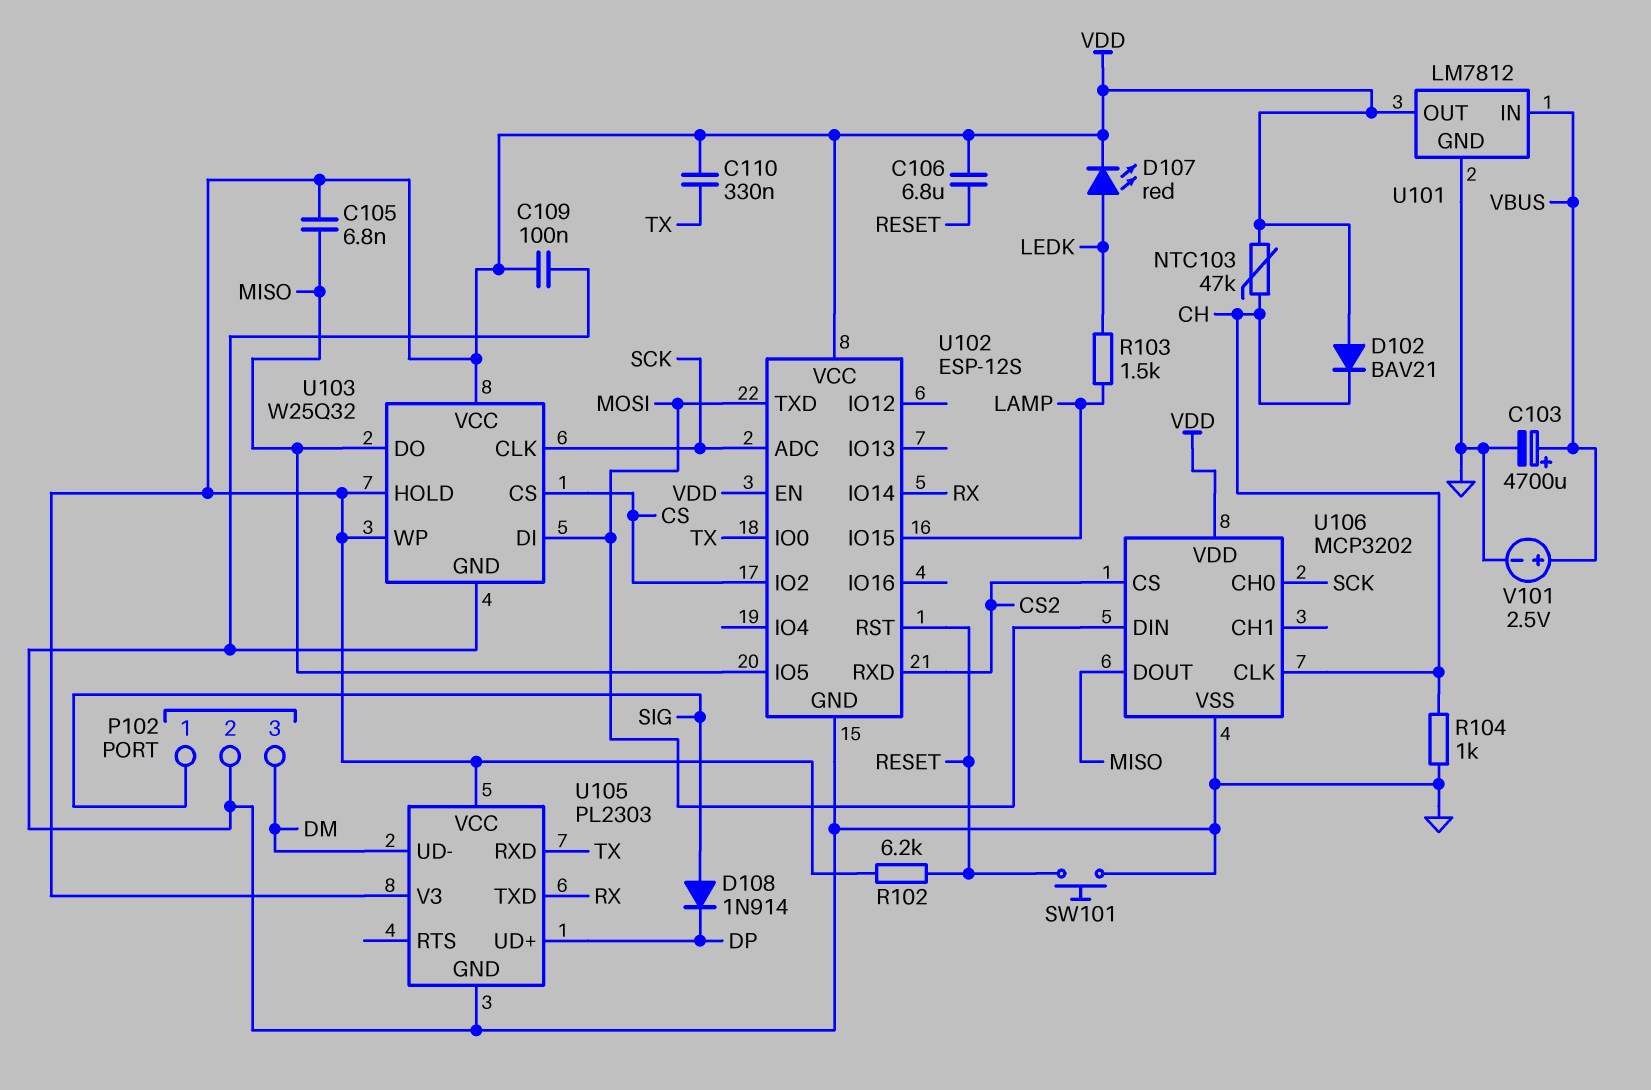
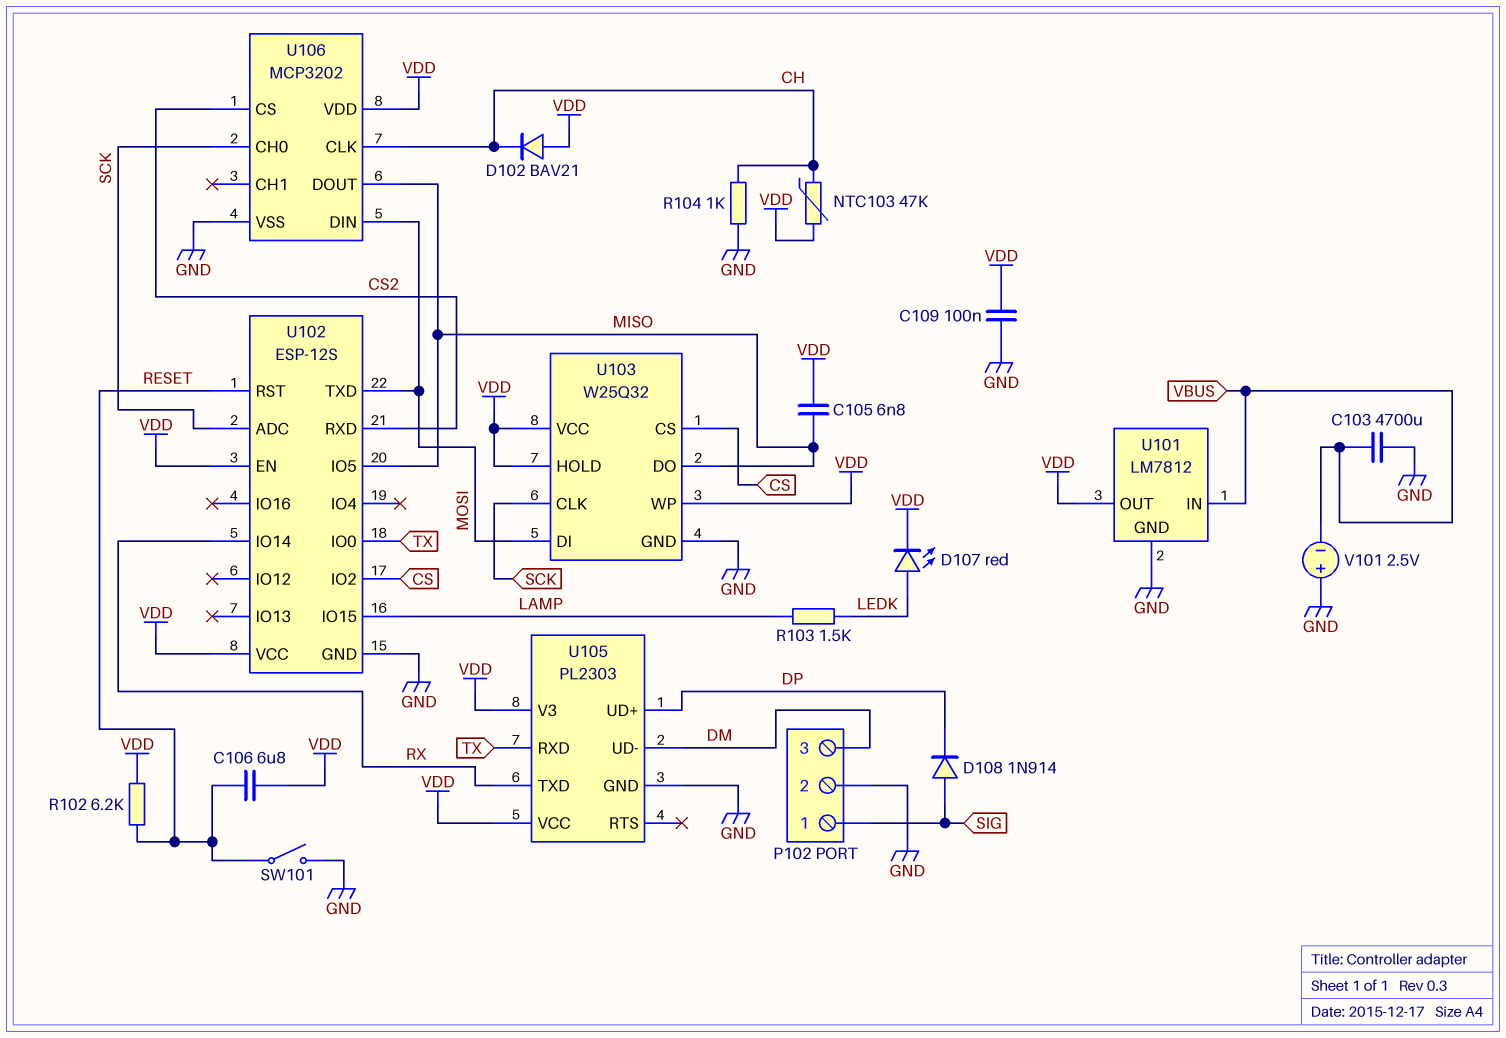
C103: 4700uF (plus VBUS, minus GND) -> 4700uF (GND, VBUS)
C110: 330nF (TX, VDD) -> none
SW101: button (GND, RESET) -> switch (GND, RESET)
V101: 2.5V (plus VBUS, minus GND) -> 2.5V (plus GND, minus VBUS)

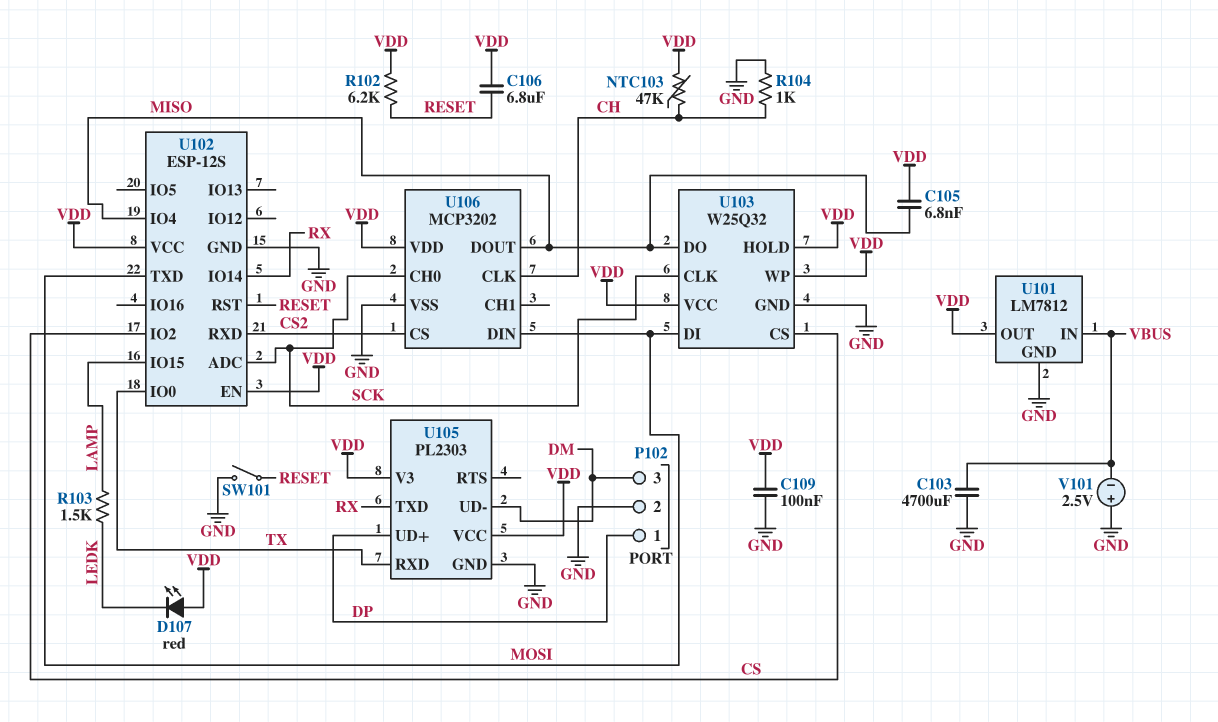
D102: diode BAV21 (A VDD, K CH) -> none
D107: LED red (A LEDK, K VDD) -> LED red (A VDD, K LEDK)
D108: diode 1N914 (A SIG, K DP) -> none
P102 pin 1: SIG -> DP
U102 pin IO4: none -> MISO
U102 pin IO5: MISO -> none

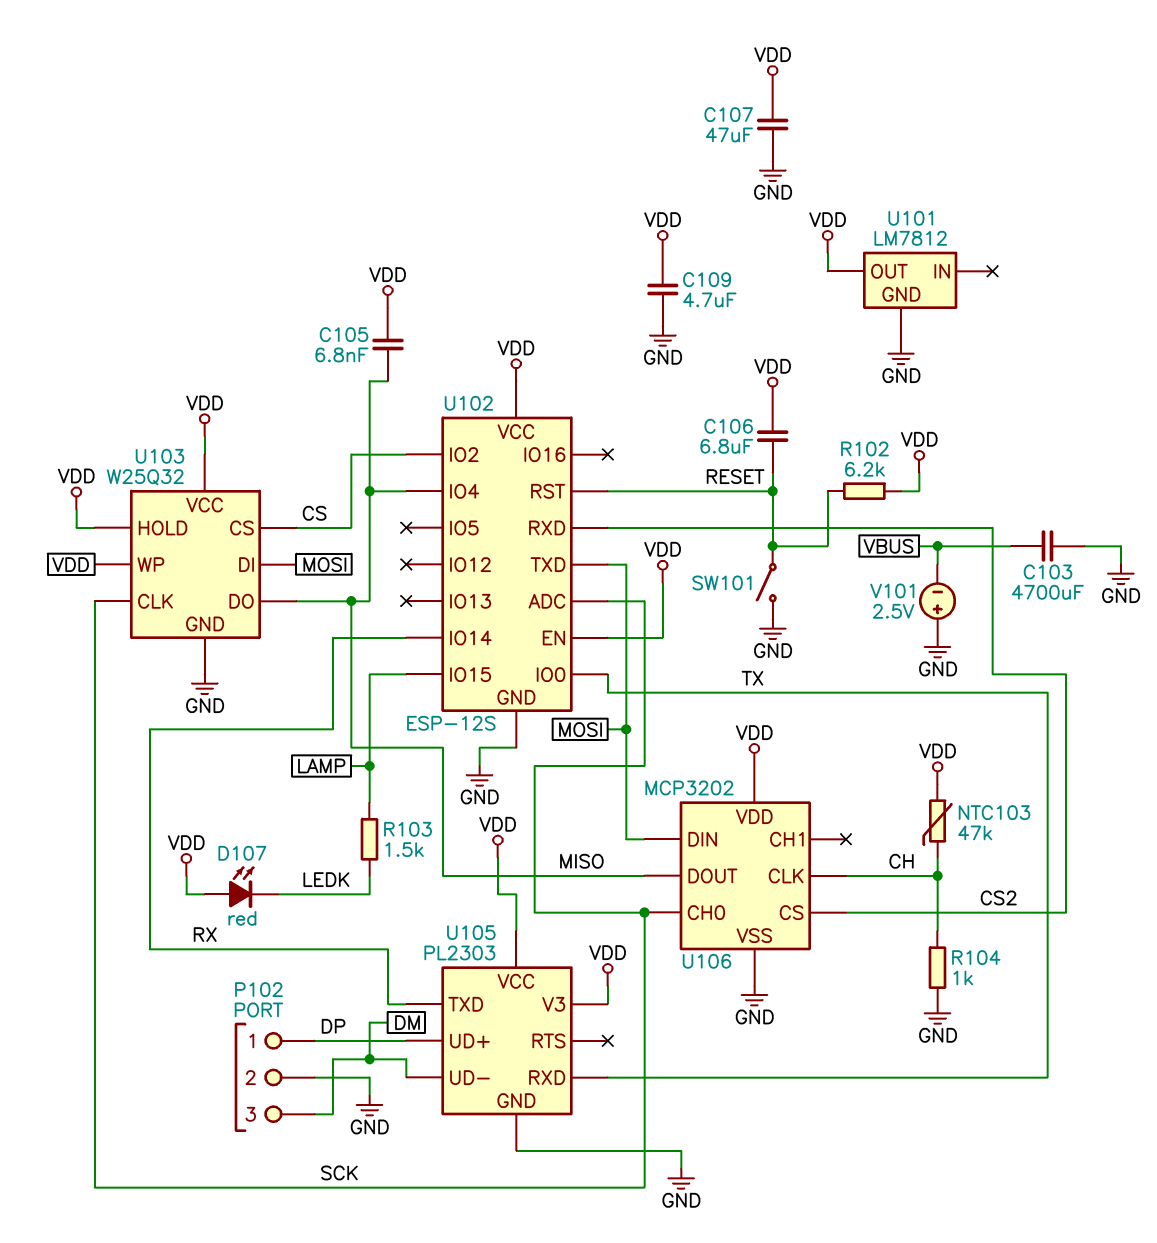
C107: none -> 47uF (GND, VDD)
C109: 100nF (GND, VDD) -> 4.7uF (GND, VDD)
U101 pin IN: VBUS -> none

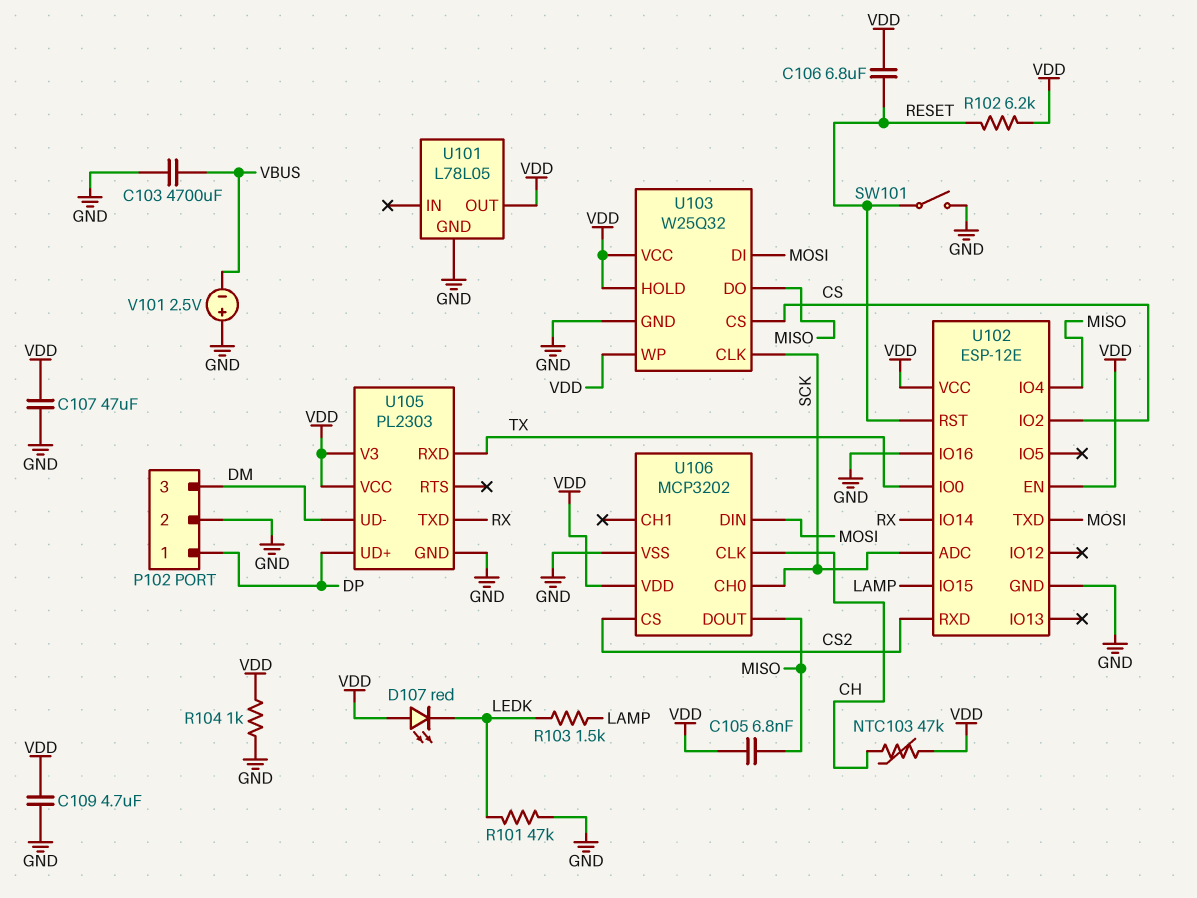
R101: none -> 47k (GND, LEDK)
R104: 1k (CH, GND) -> 1k (GND, VDD)
U101: LM7812 -> L78L05
U102: ESP-12S -> ESP-12E
U102 pin IO16: none -> GND

